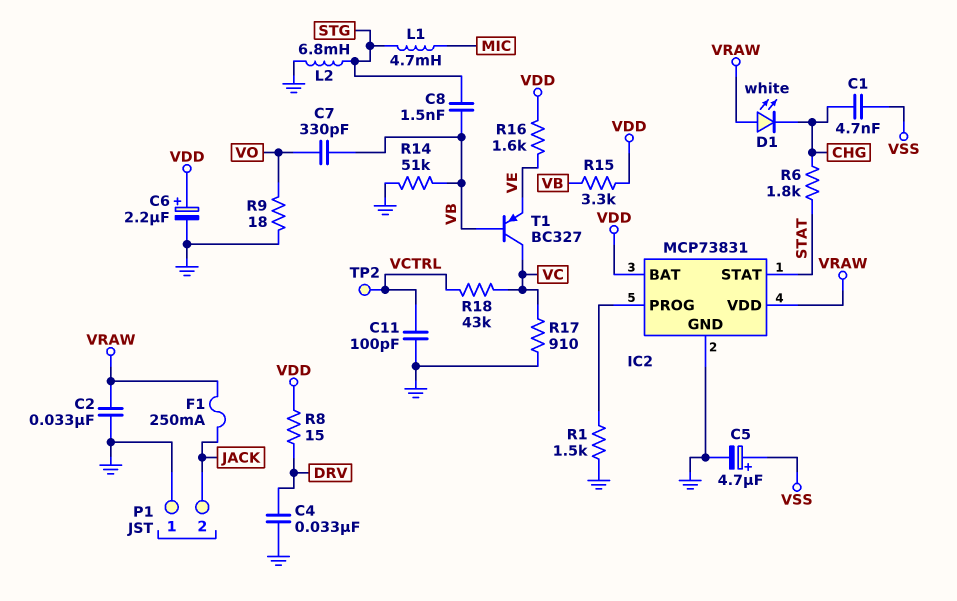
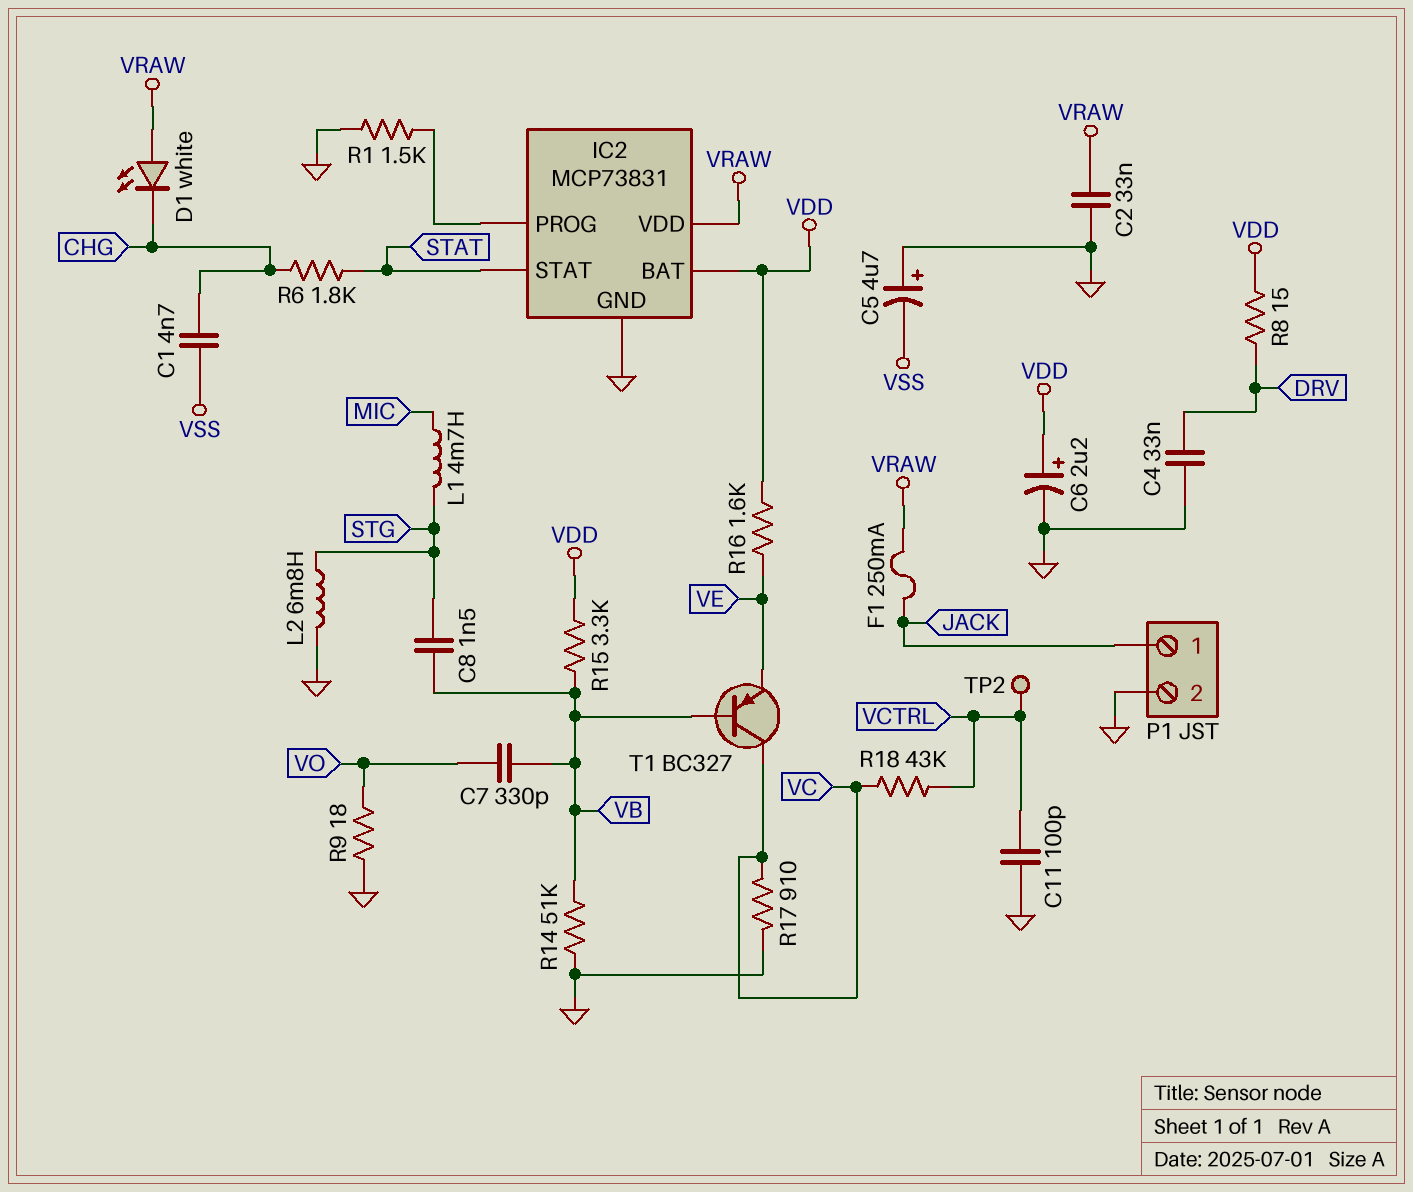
C5: 4.7uF (plus VSS, minus GND) -> 4.7uF (plus GND, minus VSS)
P1 pin 1: GND -> JACK
P1 pin 2: JACK -> GND

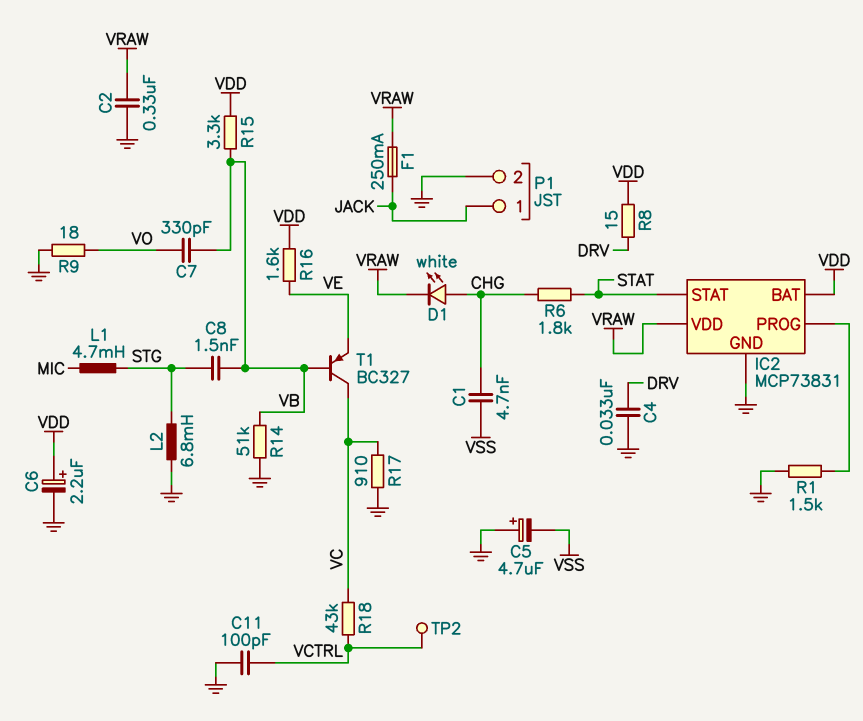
C2: 33nF (GND, VRAW) -> 330nF (GND, VRAW)
D1: LED white (A VRAW, K CHG) -> LED white (A CHG, K VRAW)

